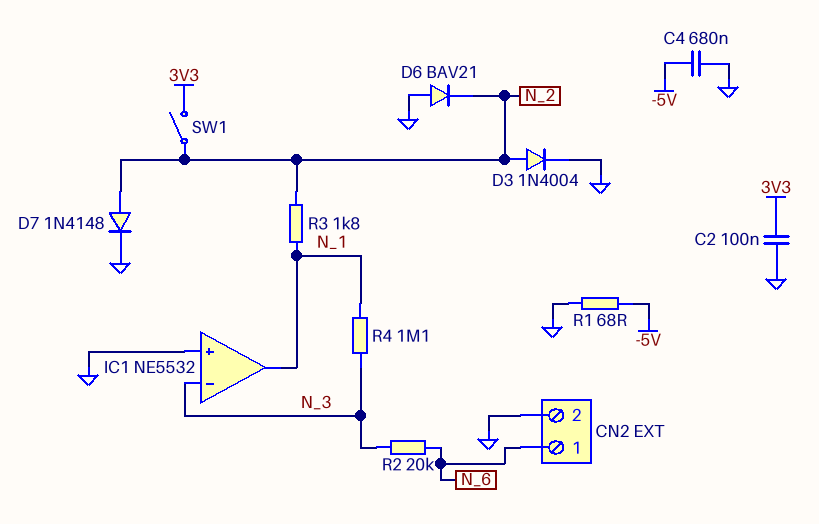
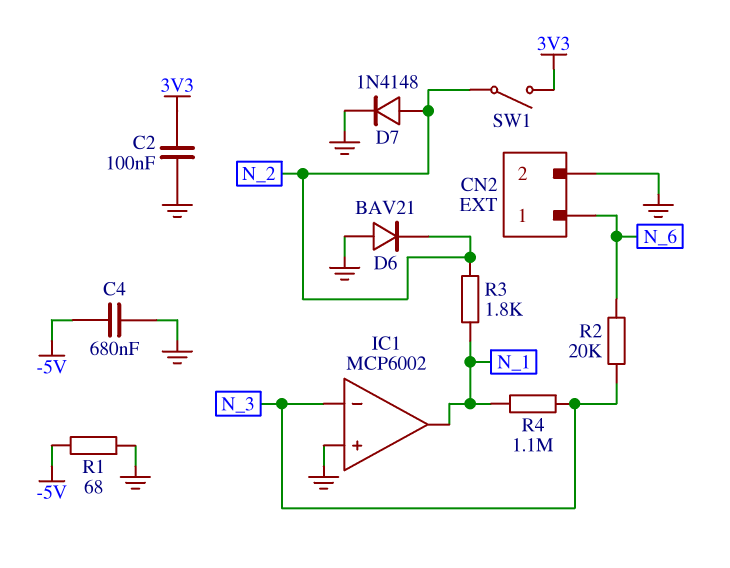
D3: diode 1N4004 (A N_2, K GND) -> none
IC1: NE5532 -> MCP6002

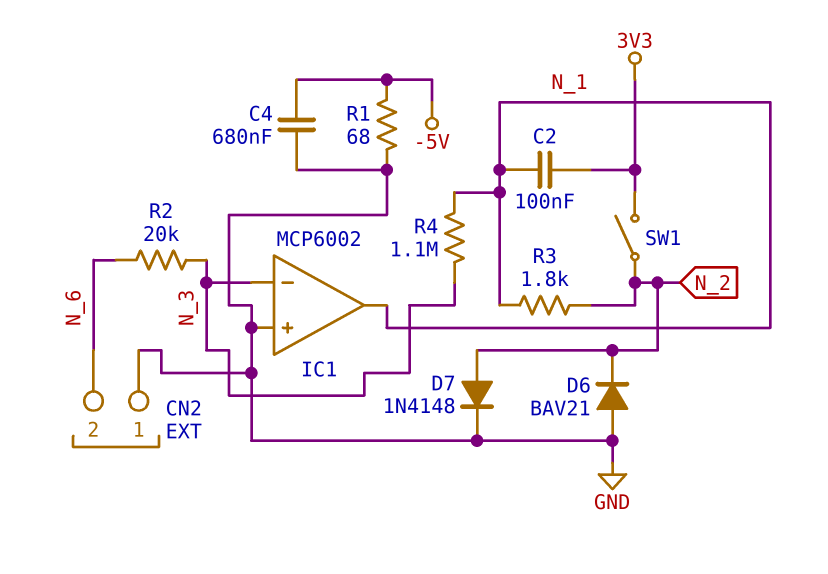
C2: 100nF (3V3, GND) -> 100nF (3V3, N_1)
CN2 pin 1: N_6 -> GND
CN2 pin 2: GND -> N_6

